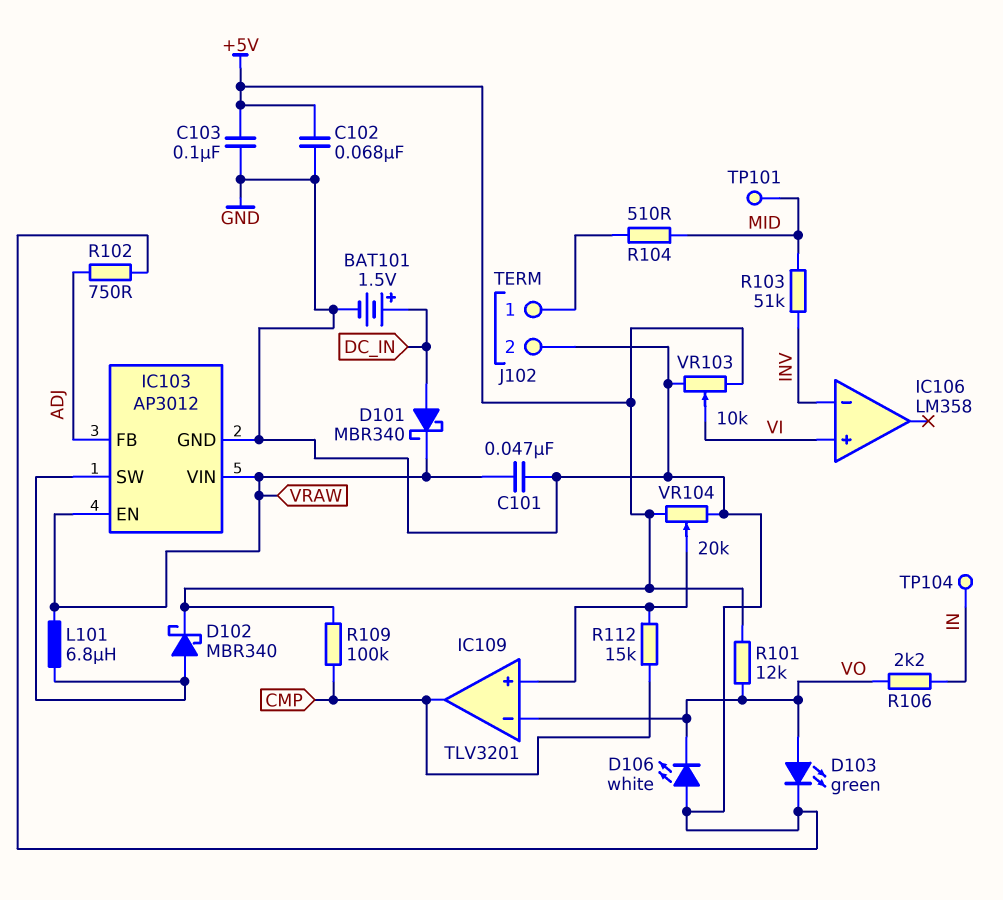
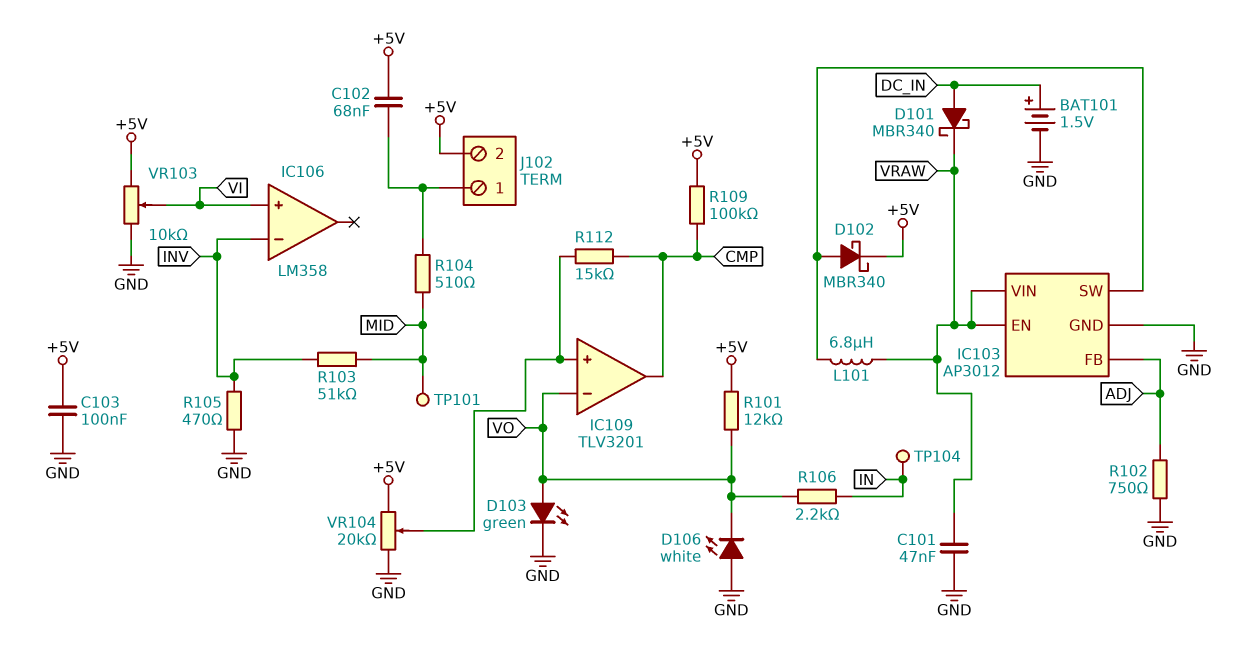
C102: 68nF (+5V, GND) -> 68nF (+5V, J102/1)
J102 pin 2: GND -> +5V
R105: none -> 470 (GND, INV)

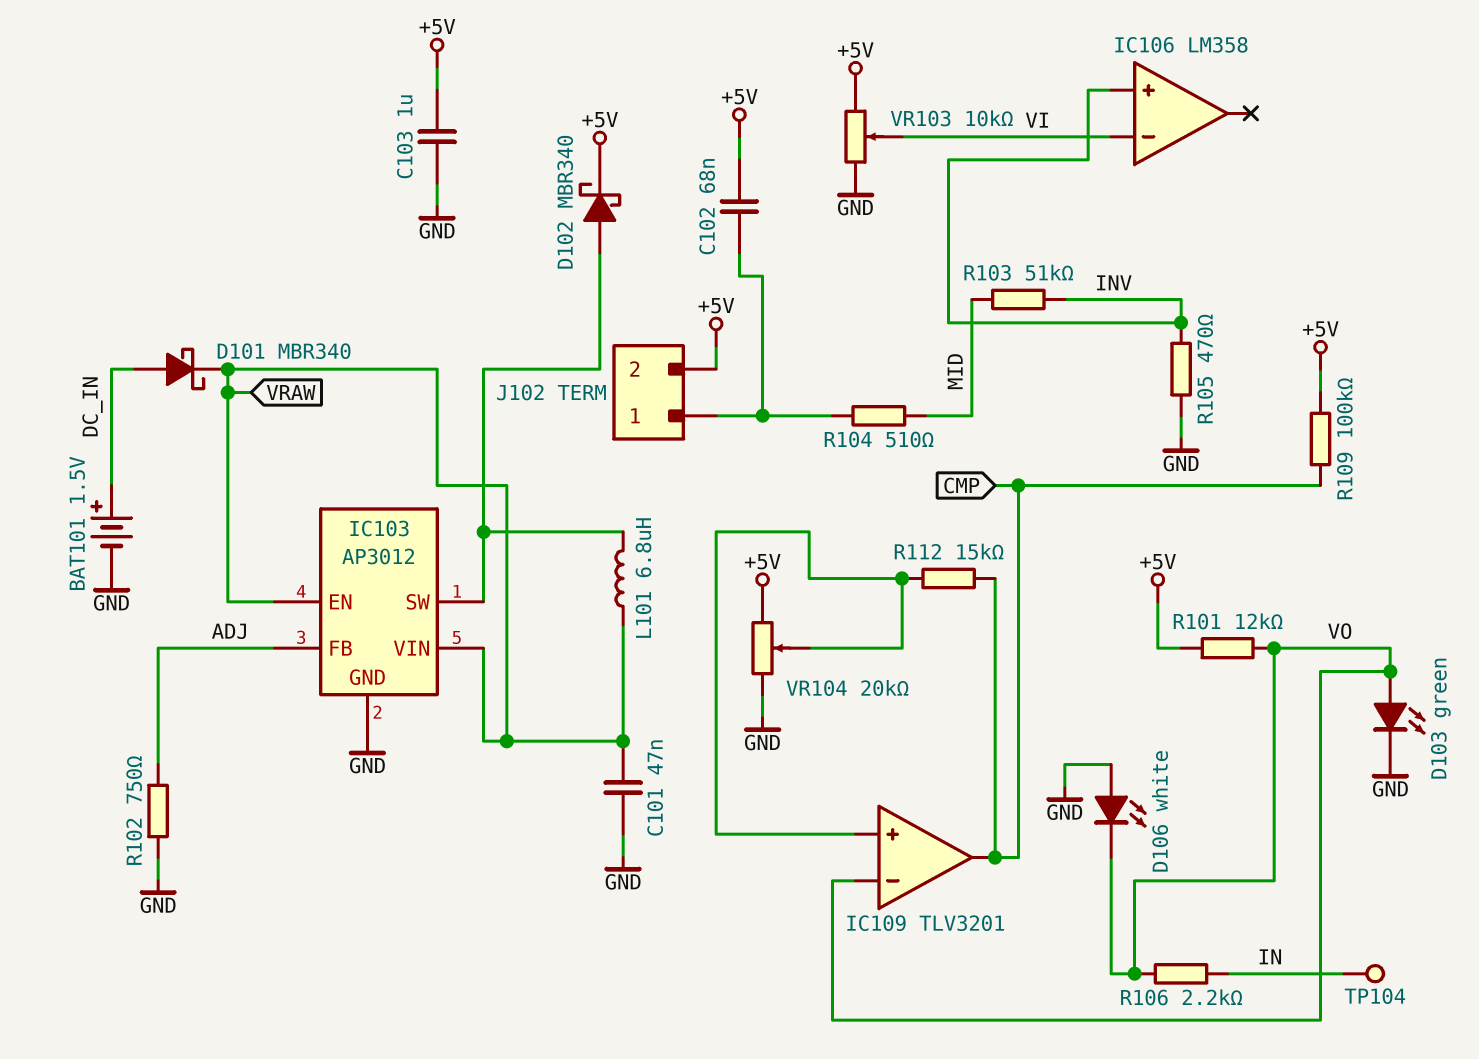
C103: 100nF (+5V, GND) -> 1uF (+5V, GND)
IC106 pin in+: VI -> INV
IC106 pin in-: INV -> VI
TP101: test point (MID) -> none

